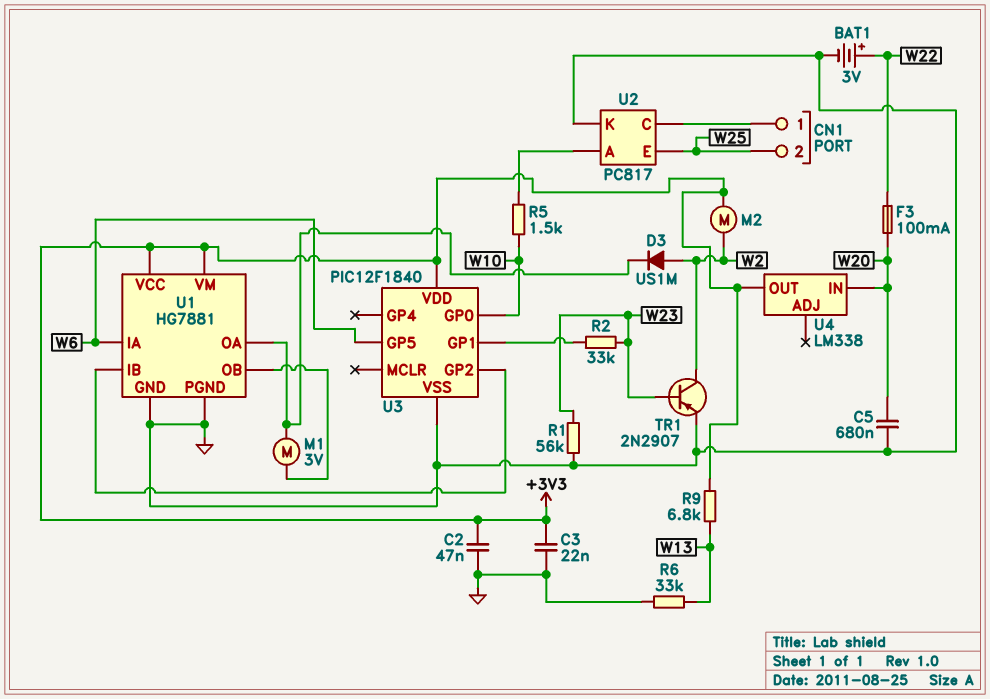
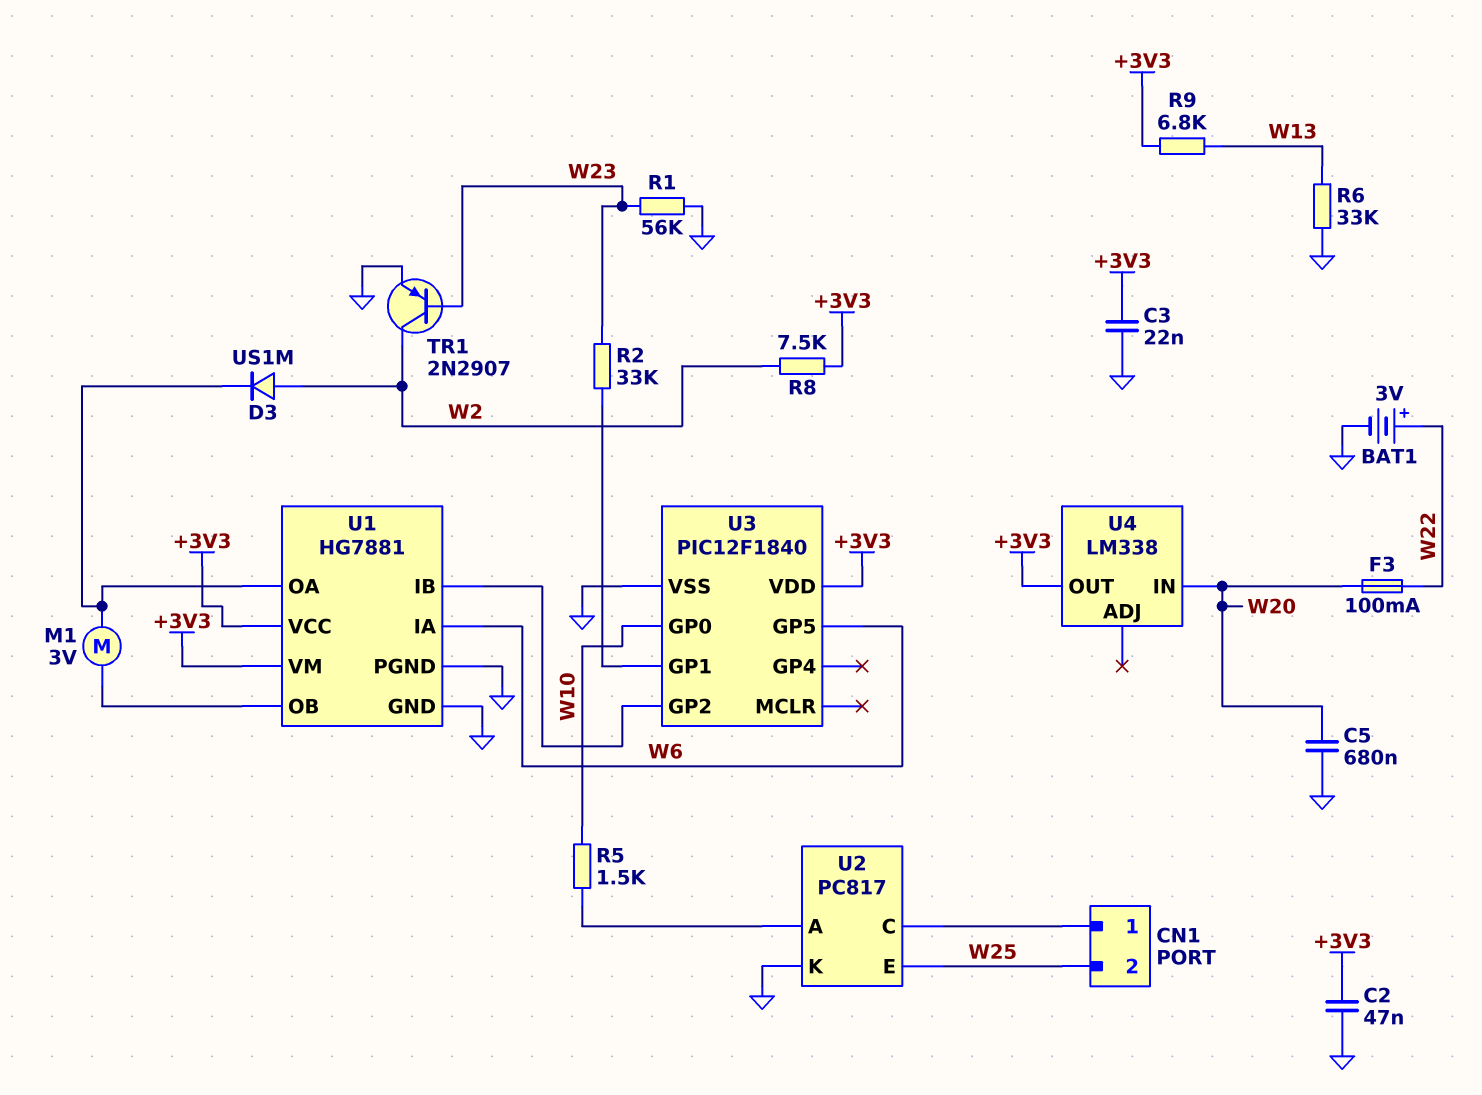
M2: motor (+3V3, W2) -> none
R8: none -> 7.5k (+3V3, W2)

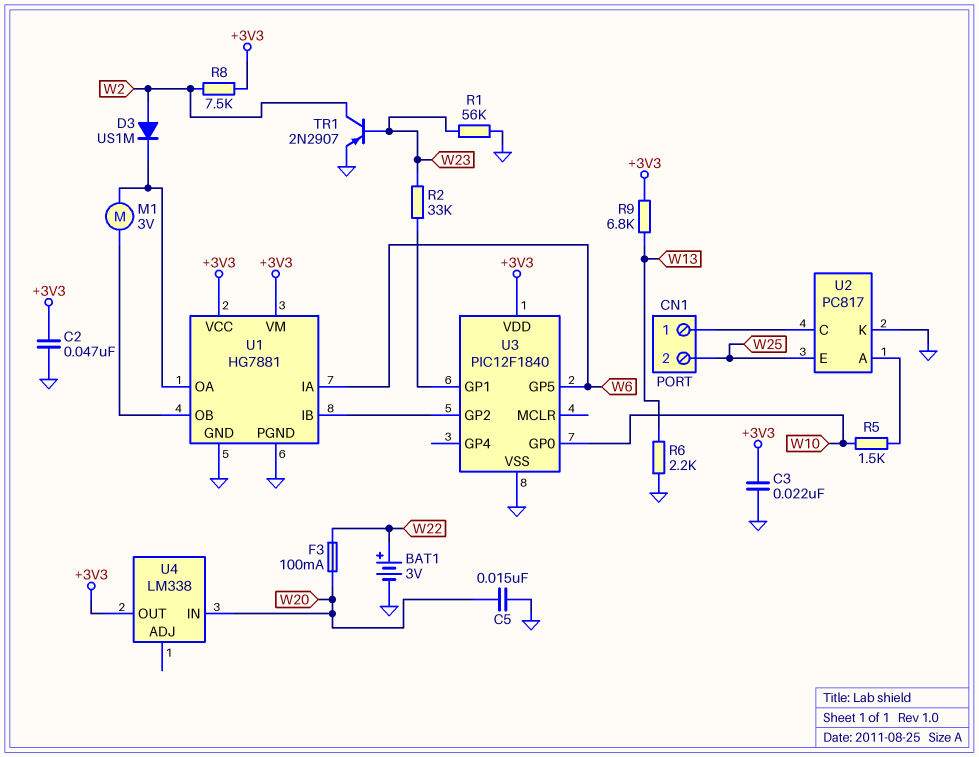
C5: 680nF (GND, W20) -> 15nF (GND, W20)
R6: 33k (GND, W13) -> 2.2k (GND, W13)

